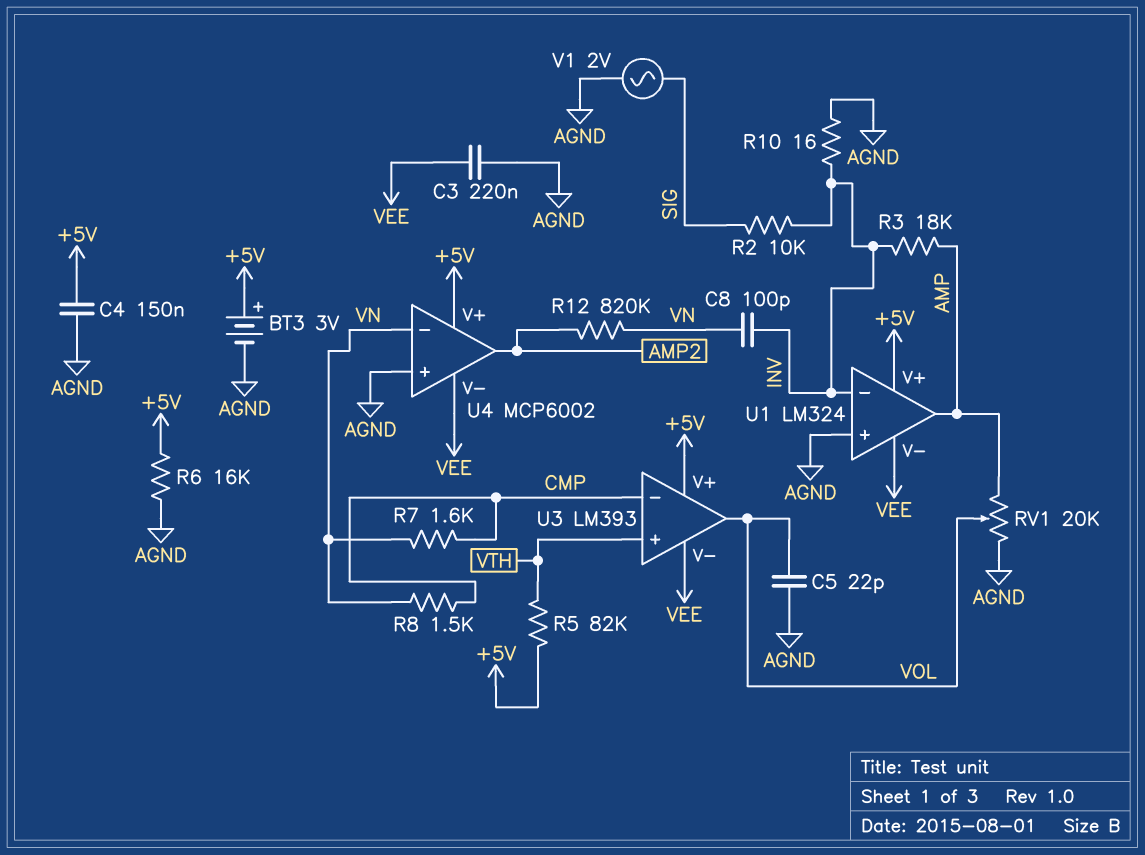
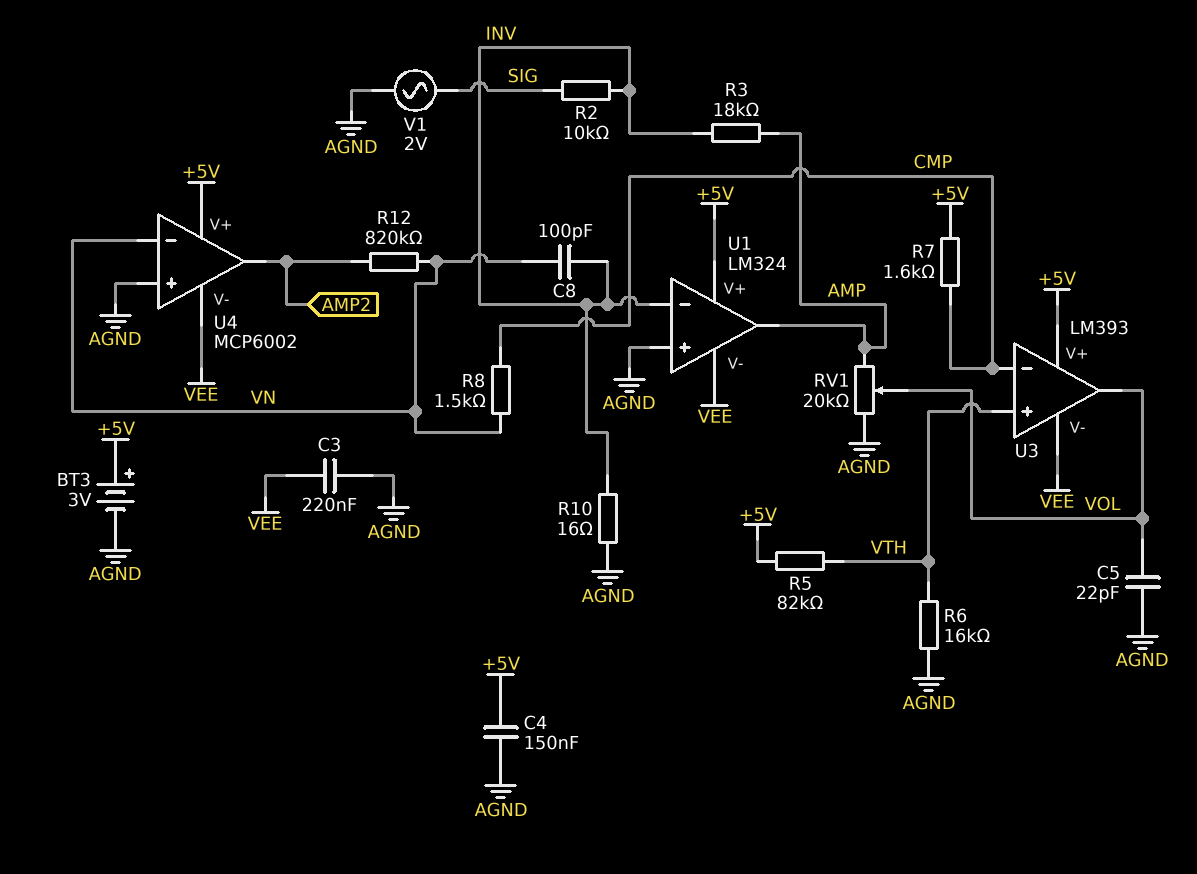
R6: 16k (+5V, AGND) -> 16k (AGND, VTH)
R7: 1.6k (CMP, VN) -> 1.6k (+5V, CMP)

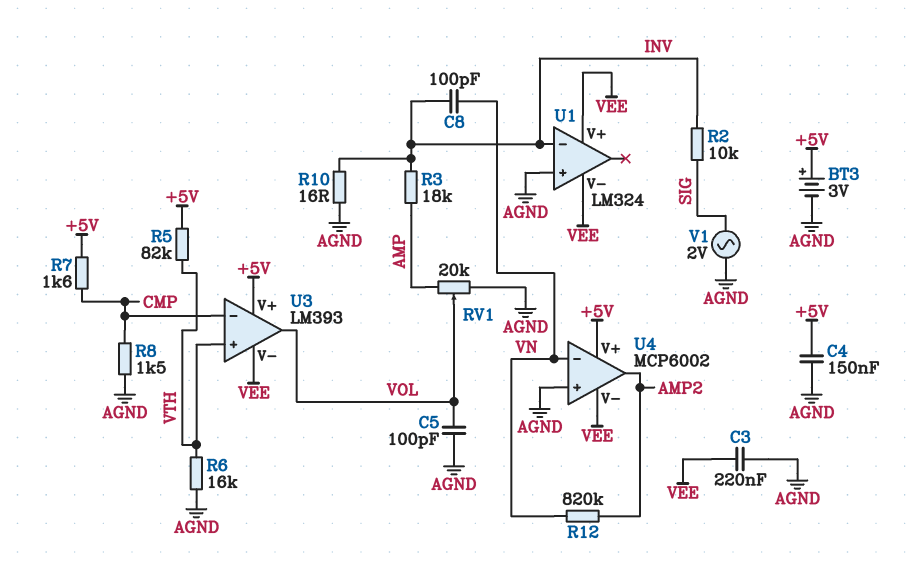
C5: 22pF (AGND, VOL) -> 100pF (AGND, VOL)
R8: 1.5k (CMP, VN) -> 1.5k (AGND, CMP)
U1 pin V+: +5V -> VEE
U1 pin out: AMP -> none

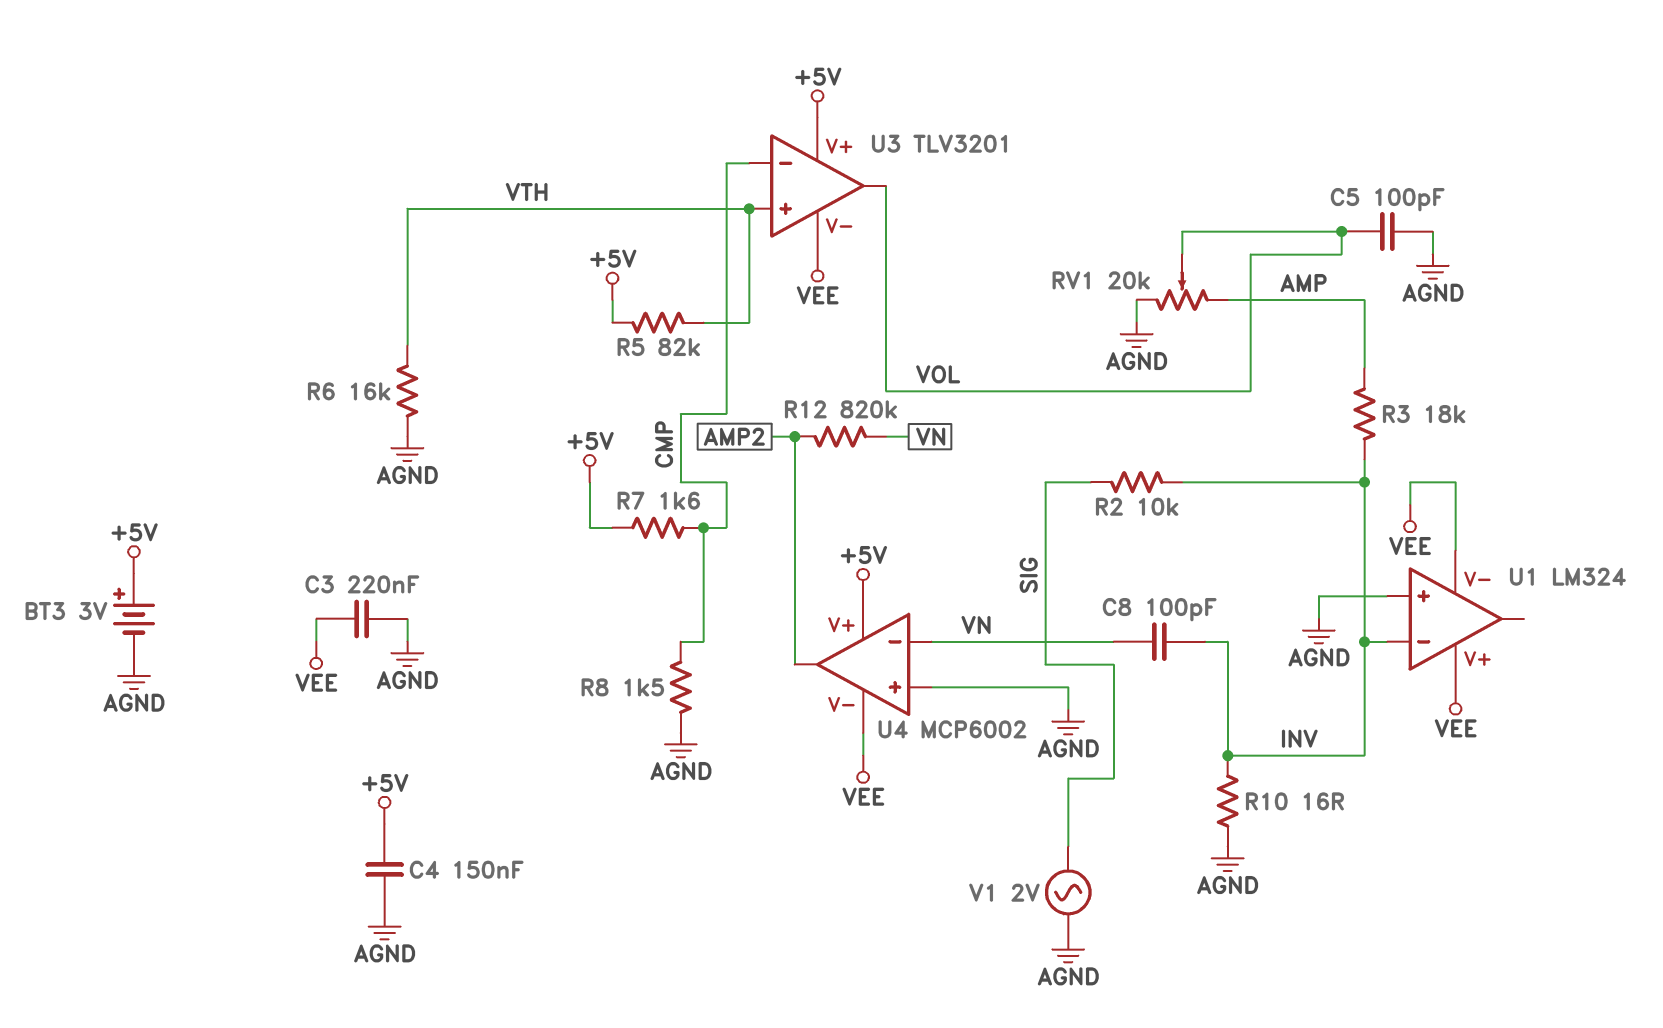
U3: LM393 -> TLV3201

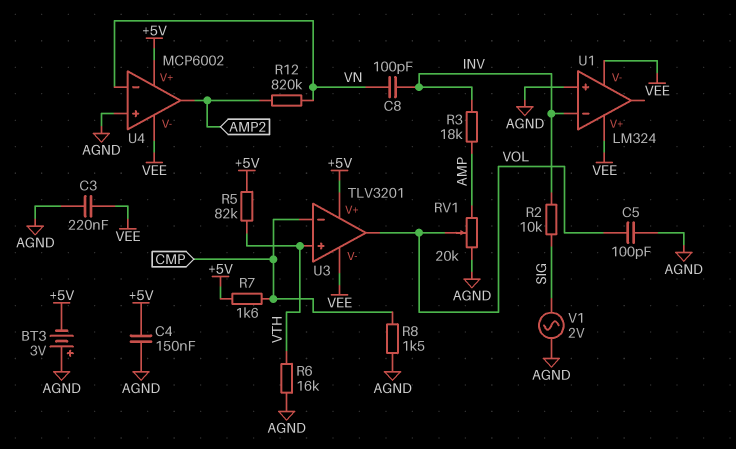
BT3: 3V (plus +5V, minus AGND) -> 3V (plus AGND, minus +5V)
R10: 16 (AGND, INV) -> none

